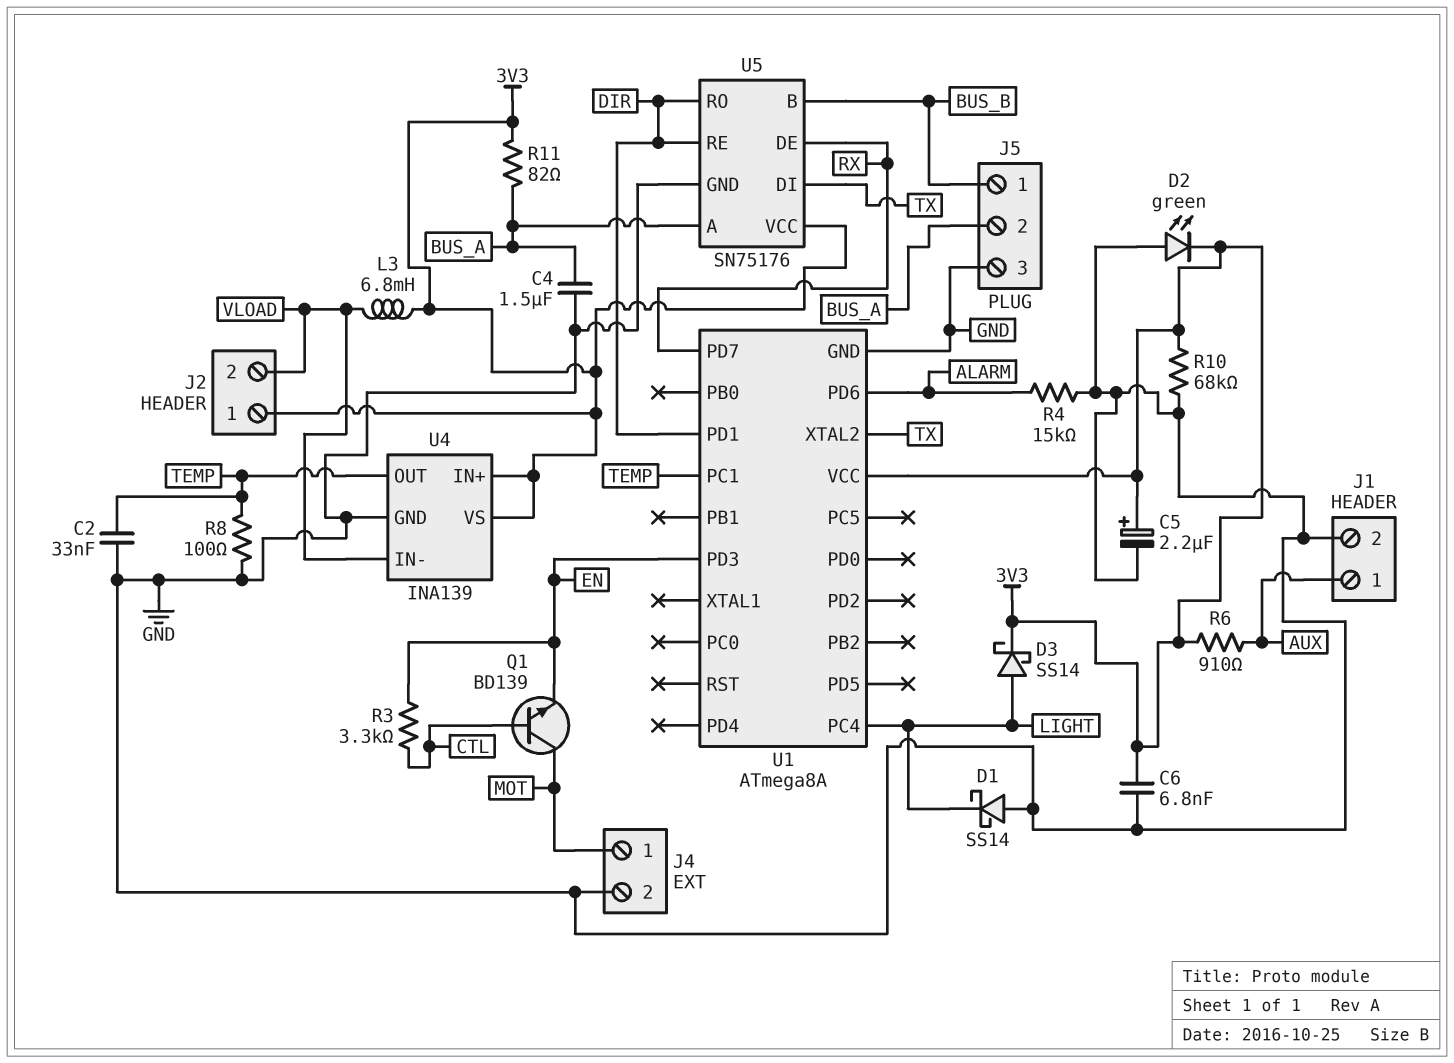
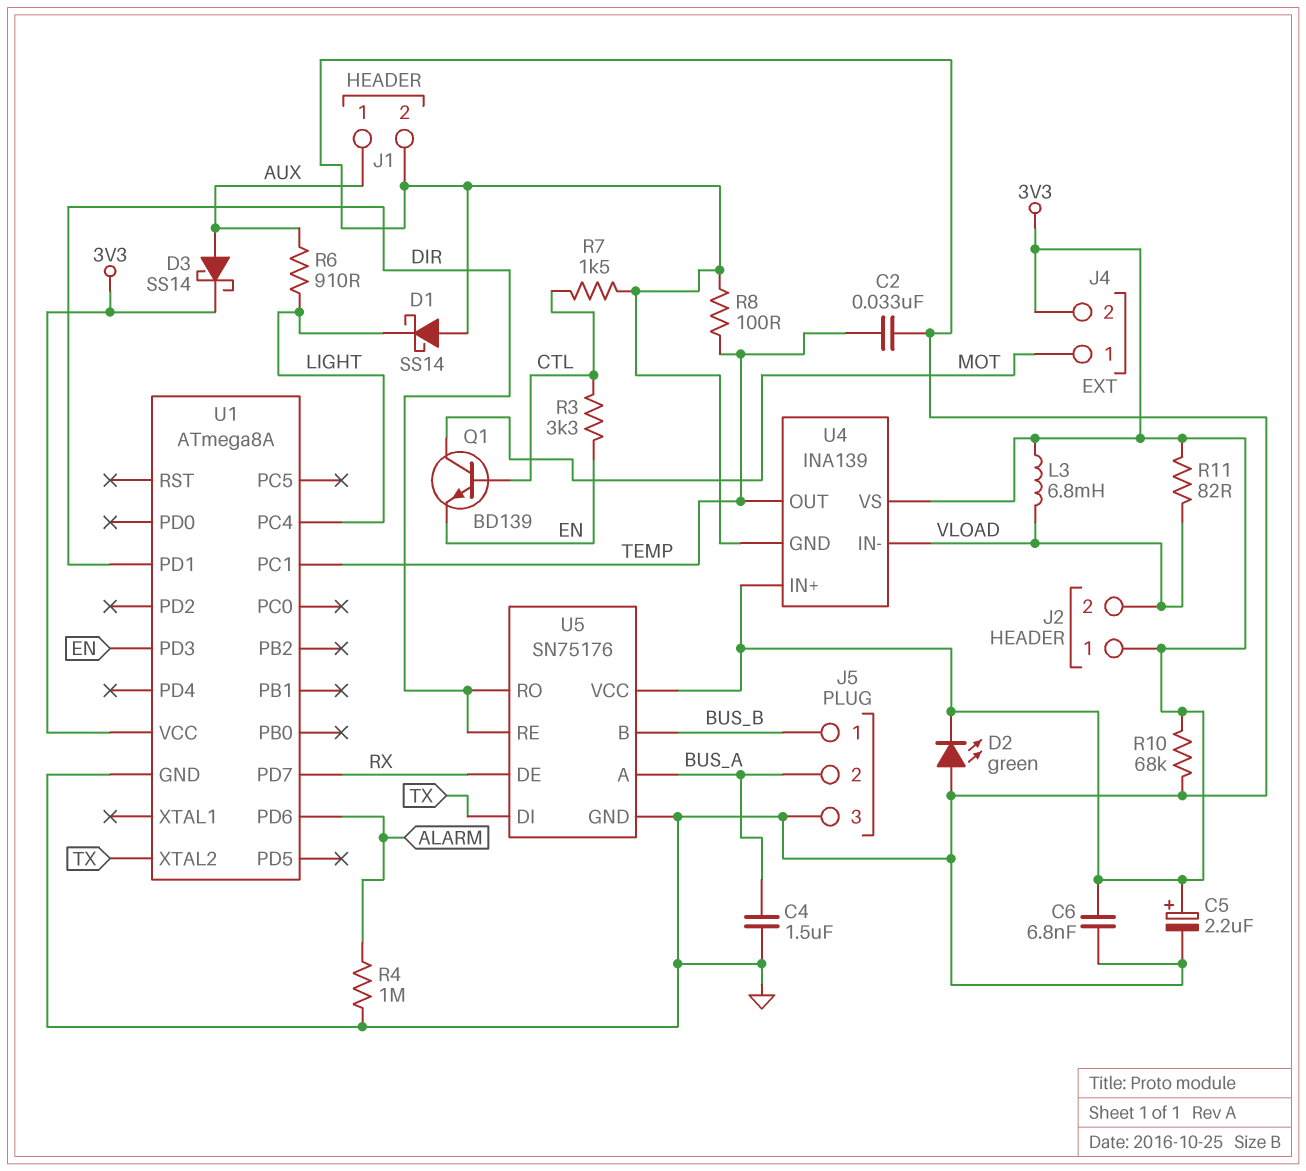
D3: schottky SS14 (A LIGHT, K 3V3) -> schottky SS14 (A AUX, K 3V3)
J4 pin 2: GND -> 3V3
R4: 15k (ALARM, GND) -> 1M (ALARM, GND)
R6: 910 (3V3, AUX) -> 910 (AUX, LIGHT)
R7: none -> 1.5k (CTL, GND)
R11: 82 (3V3, BUS_A) -> 82 (3V3, VLOAD)

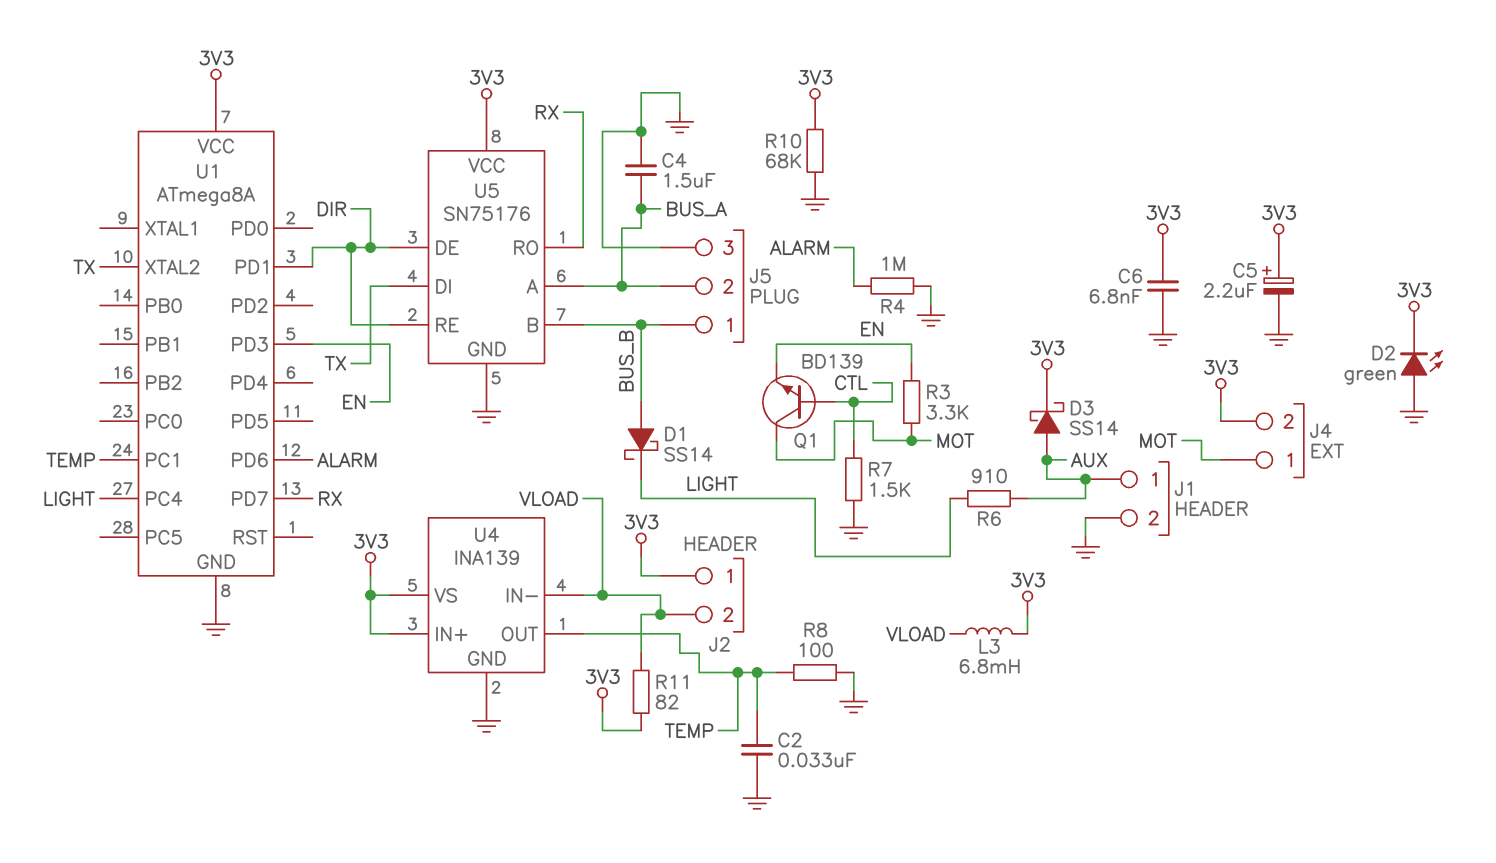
D1: schottky SS14 (A GND, K LIGHT) -> schottky SS14 (A BUS_B, K LIGHT)
R3: 3.3k (CTL, EN) -> 3.3k (EN, MOT)
U5 pin DE: RX -> DIR
U5 pin RO: DIR -> RX

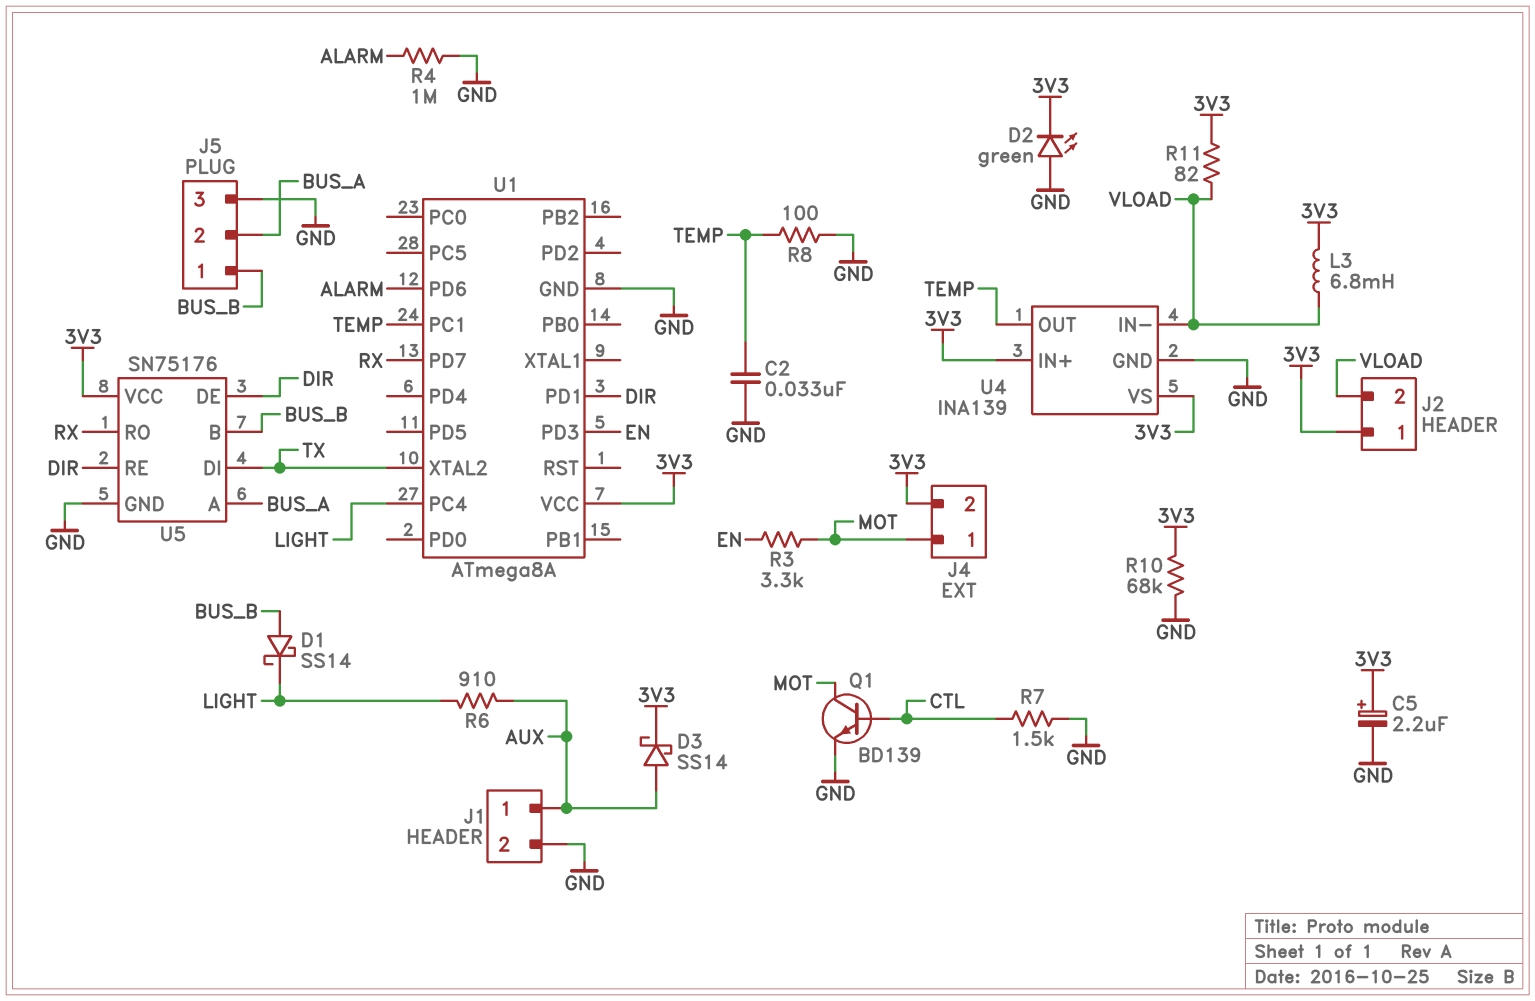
C4: 1.5uF (BUS_A, GND) -> none
C6: 6.8nF (3V3, GND) -> none
Q1: NPN BD139 (B CTL, C MOT, E EN) -> NPN BD139 (B CTL, C MOT, E GND)

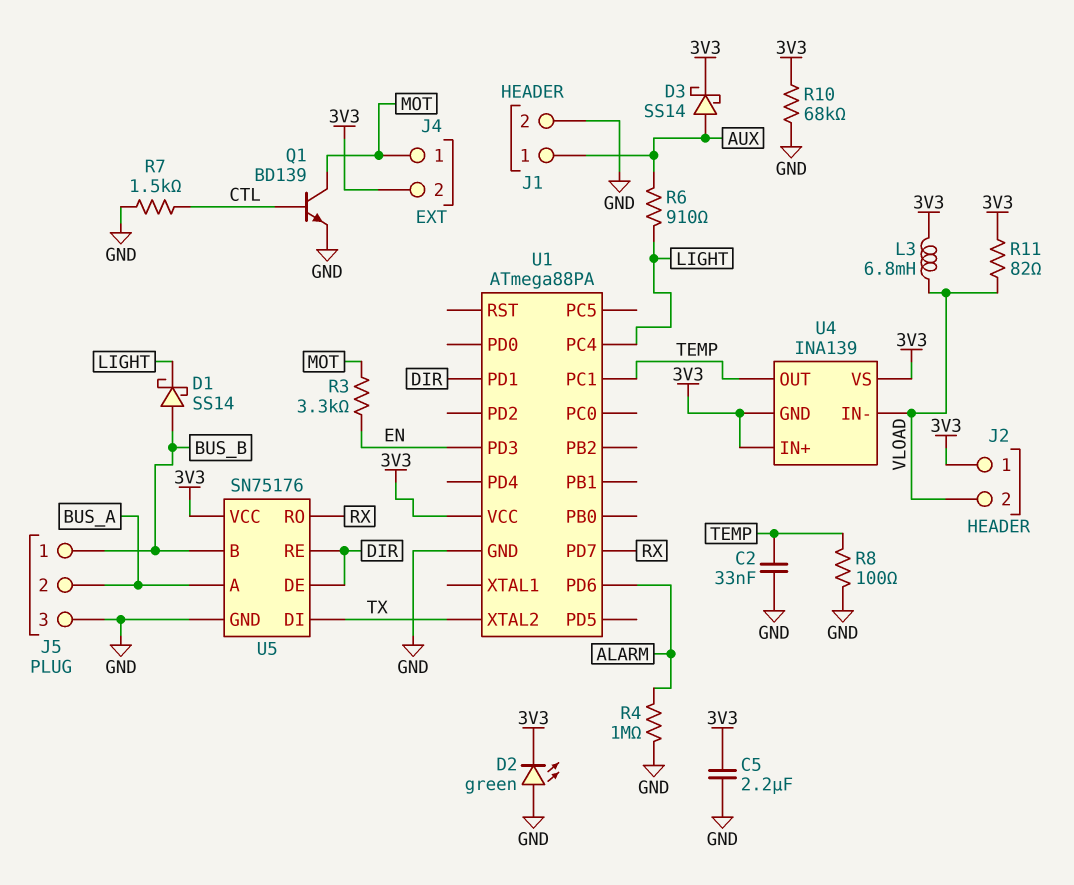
C5: 2.2uF (plus 3V3, minus GND) -> 2.2uF (3V3, GND)
U1: ATmega8A -> ATmega88PA
U4 pin GND: GND -> 3V3

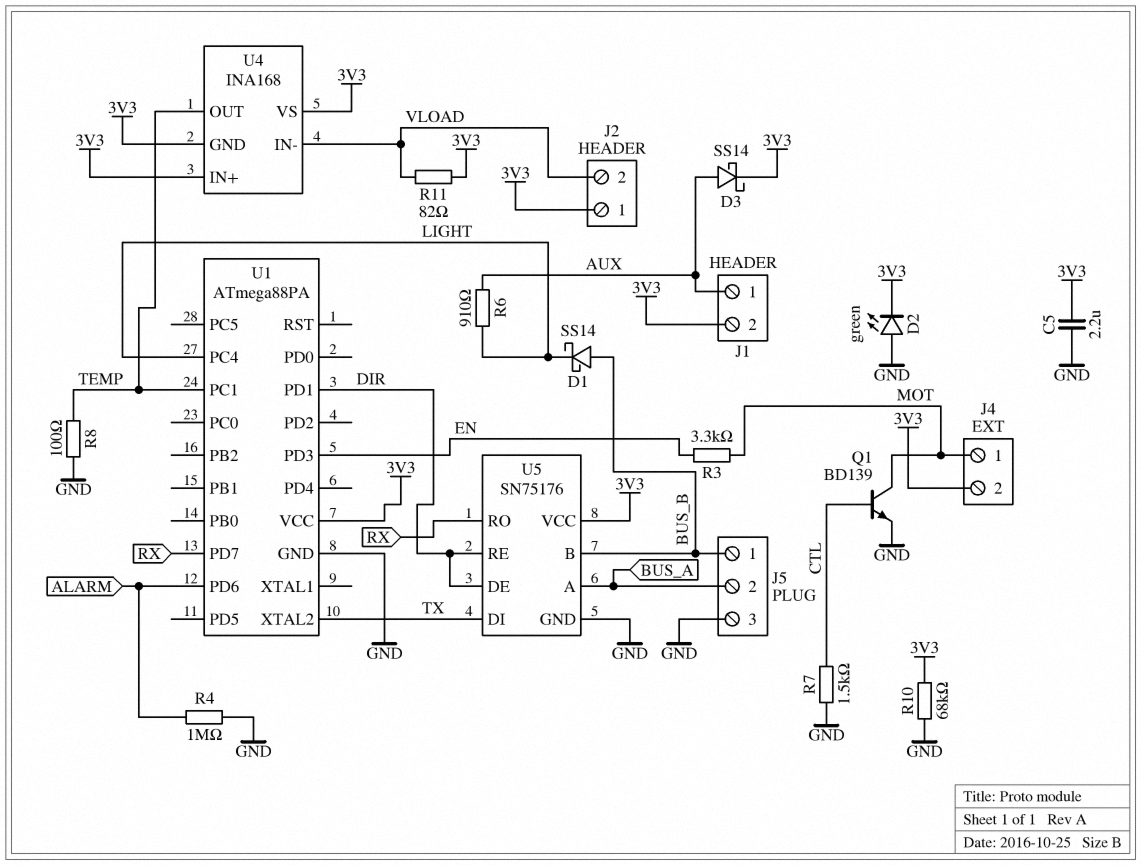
C2: 33nF (GND, TEMP) -> none
J1 pin 2: GND -> 3V3
L3: 6.8mH (3V3, VLOAD) -> none
U4: INA139 -> INA168

